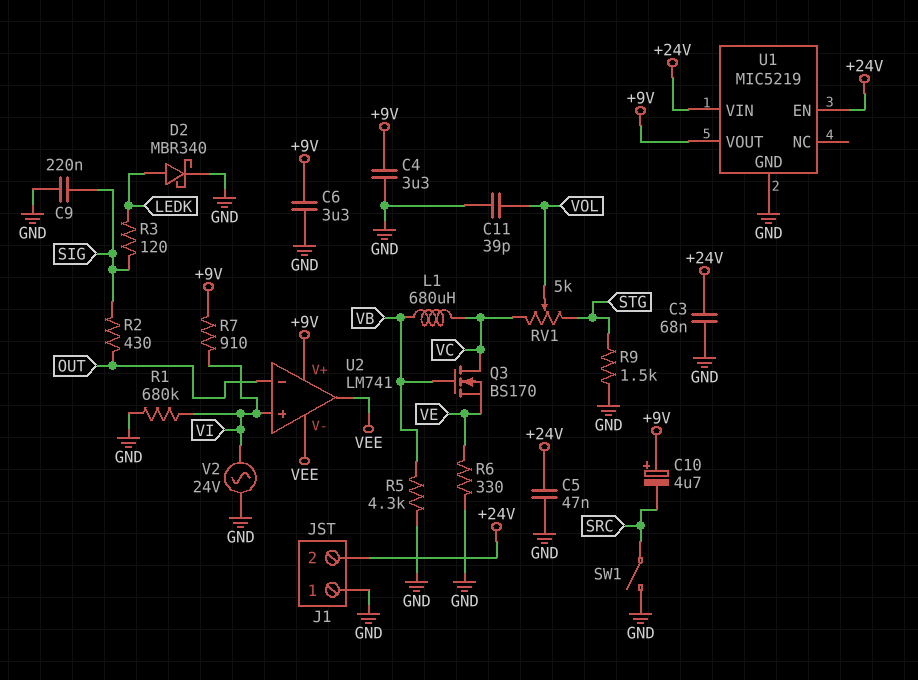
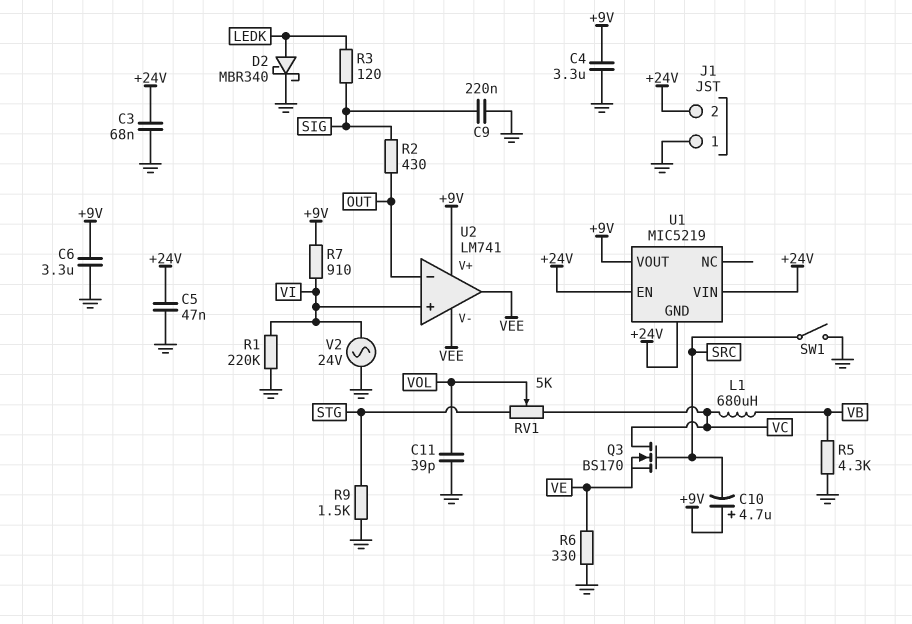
Q3: NMOS BS170 (G VB, D VC, S VE) -> NMOS BS170 (G SRC, D VC, S VE)
R1: 680k (GND, VI) -> 220k (GND, VI)
U1 pin GND: GND -> +24V

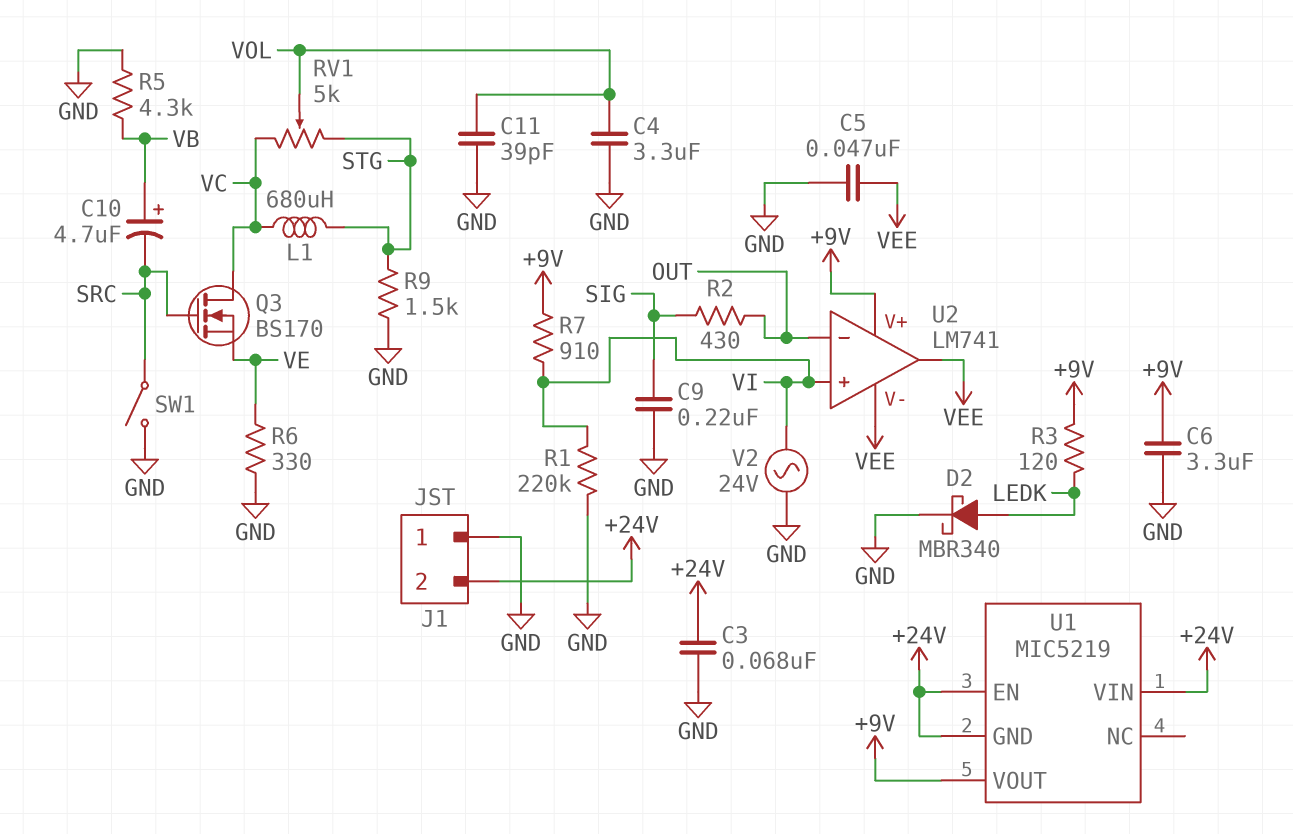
C4: 3.3uF (+9V, GND) -> 3.3uF (GND, VOL)
C5: 47nF (+24V, GND) -> 47nF (GND, VEE)
C10: 4.7uF (plus +9V, minus SRC) -> 4.7uF (plus VB, minus SRC)
L1: 680uH (VB, VC) -> 680uH (STG, VC)
R3: 120 (LEDK, SIG) -> 120 (+9V, LEDK)

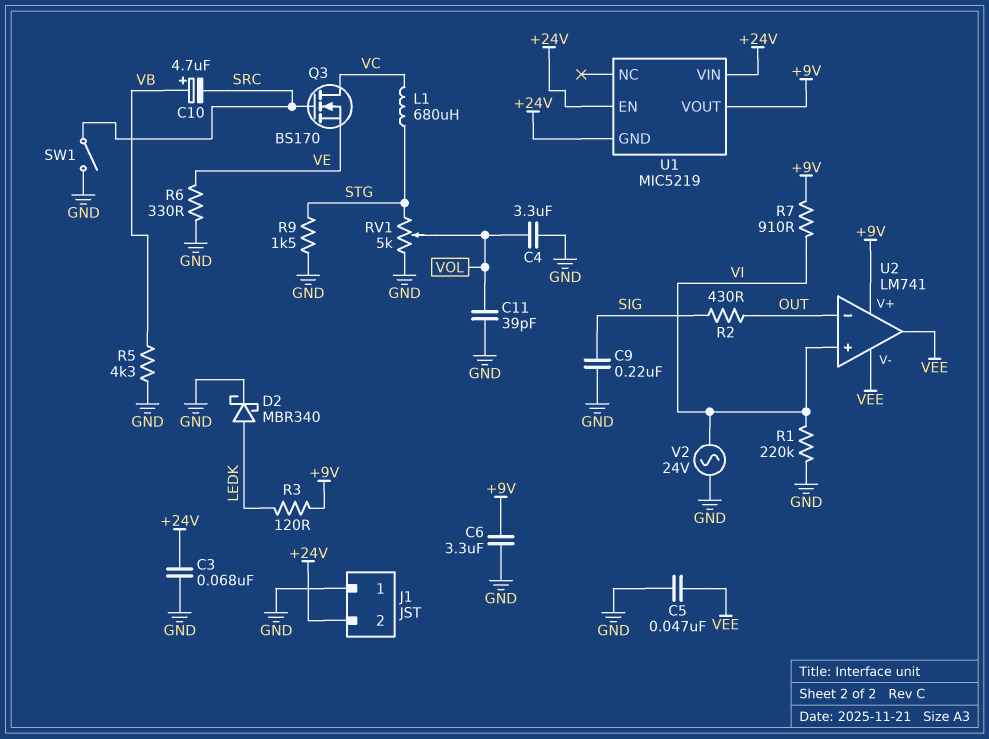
RV1: 5k (STG, VC, wiper VOL) -> 5k (GND, STG, wiper VOL)

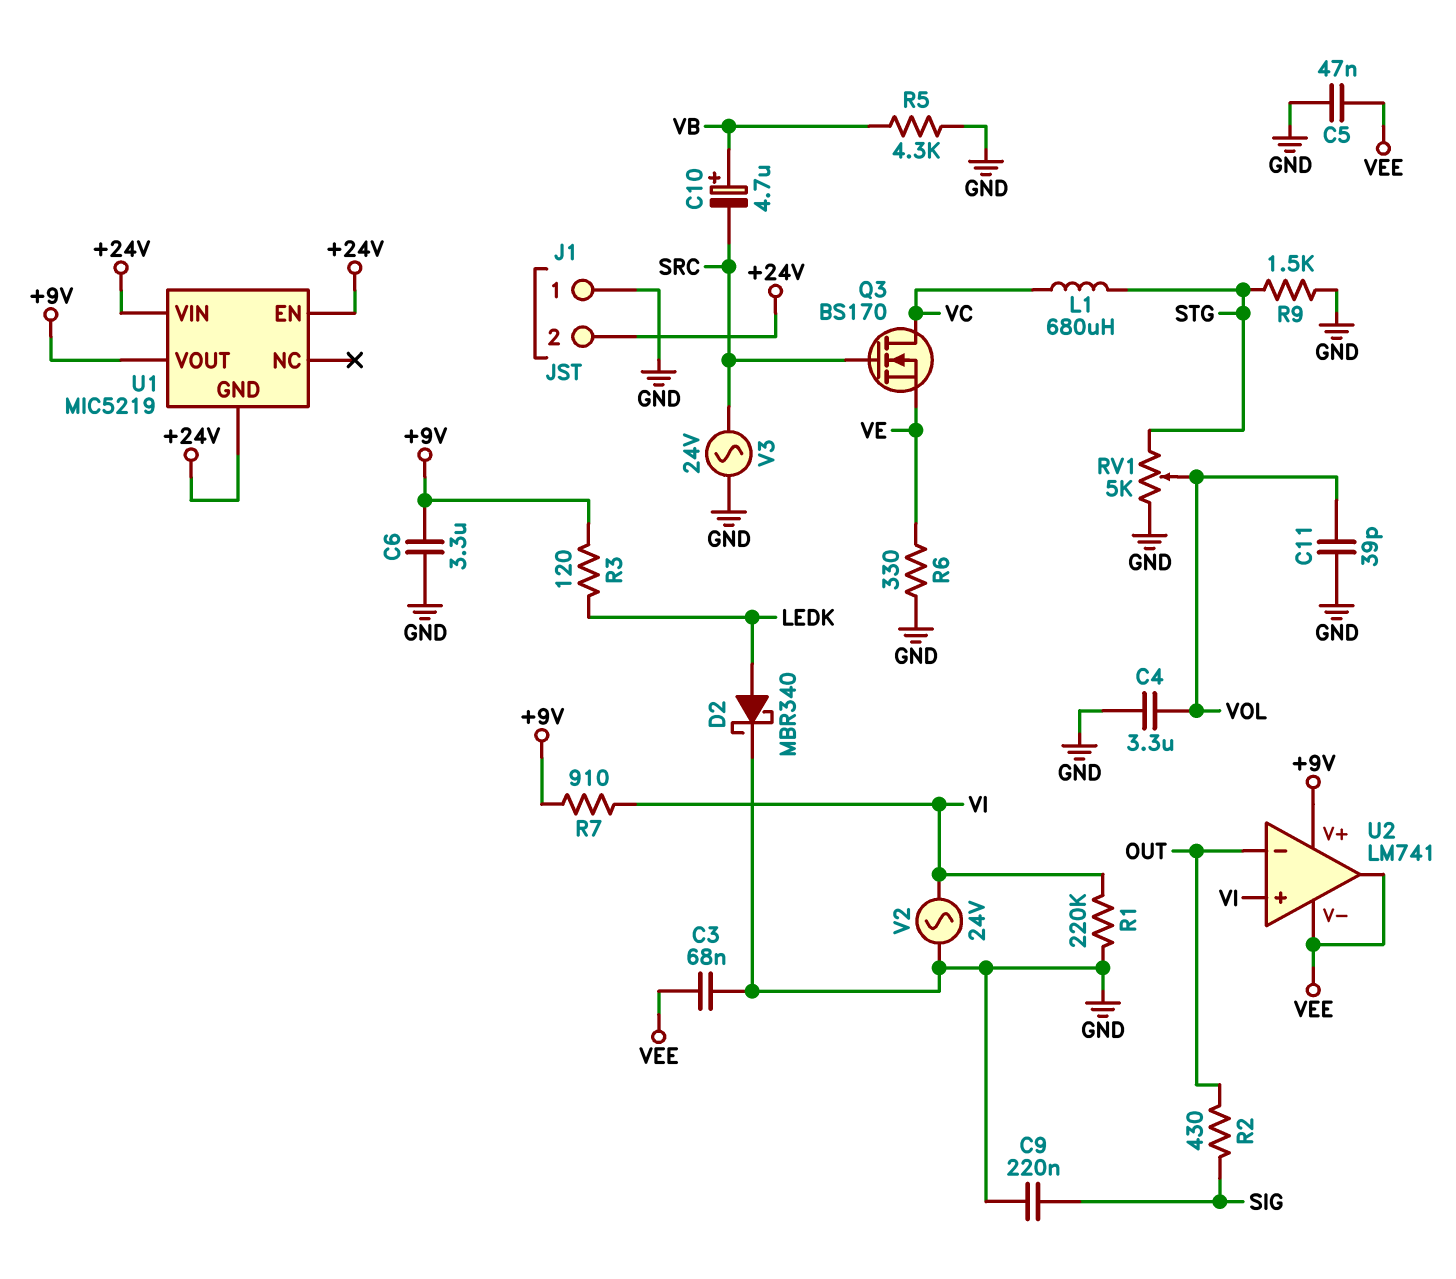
C3: 68nF (+24V, GND) -> 68nF (GND, VEE)
SW1: switch (GND, SRC) -> none
V3: none -> AC 24V (GND, SRC)

